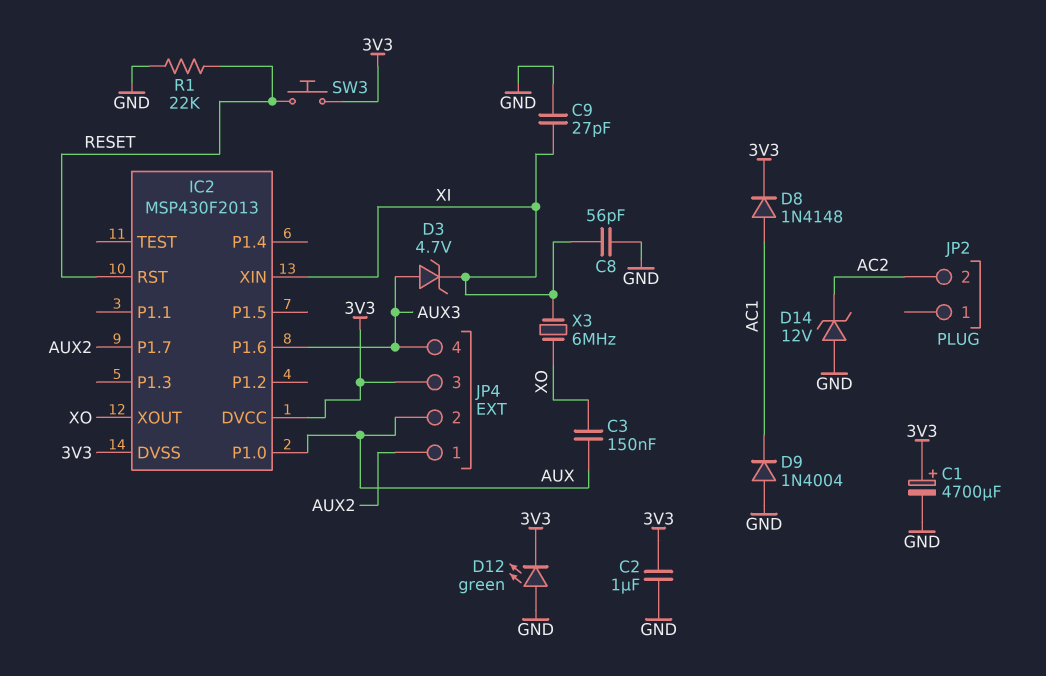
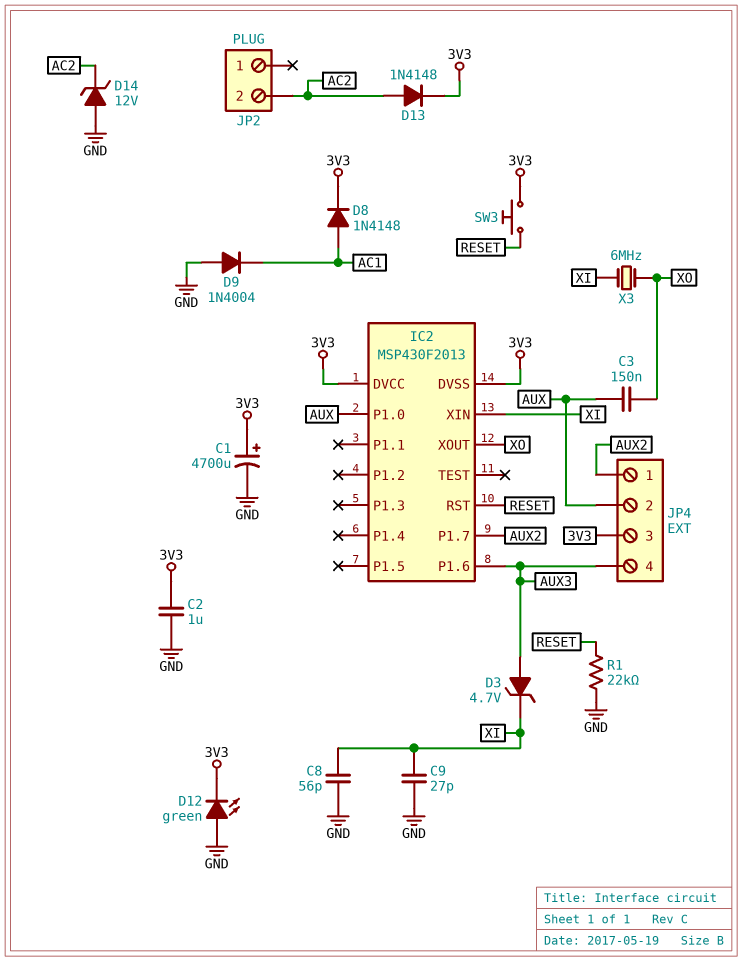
D13: none -> diode 1N4148 (A AC2, K 3V3)

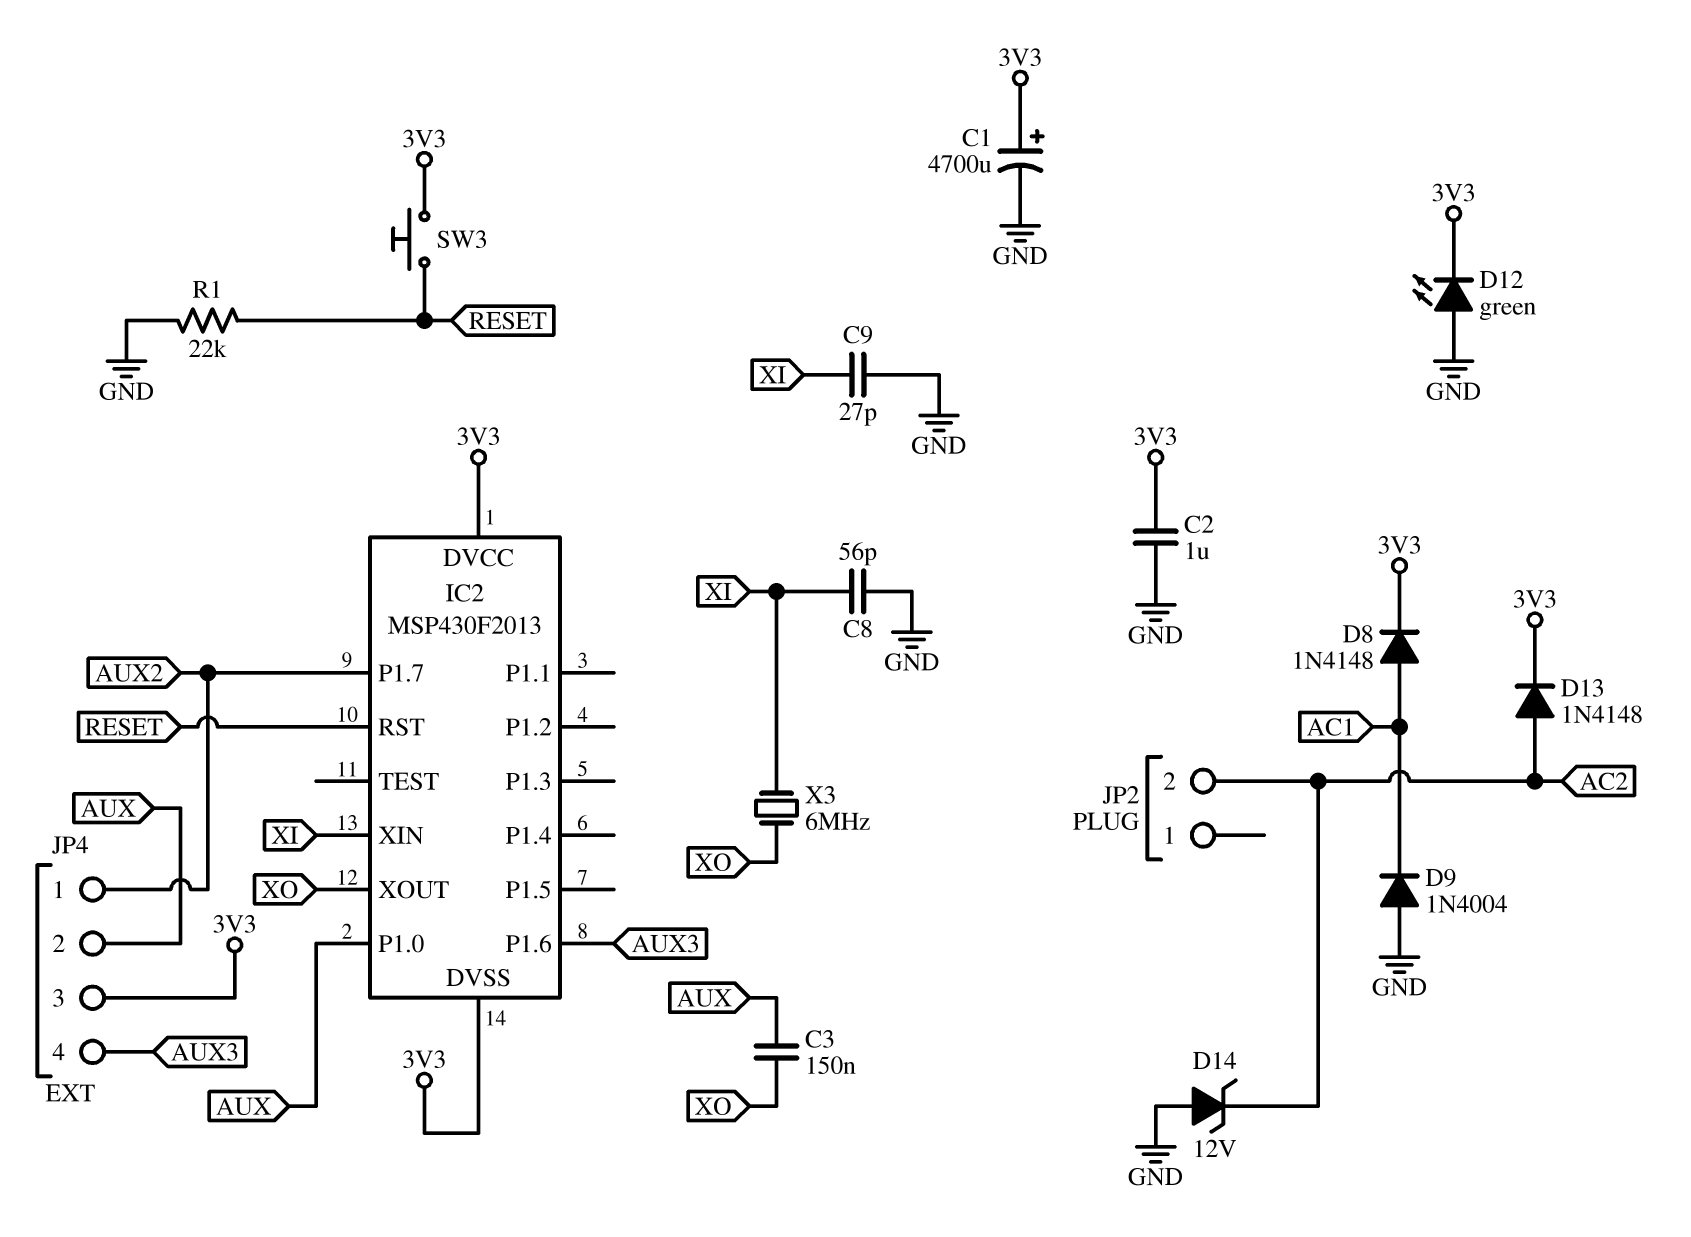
D3: zener 4.7V (A AUX3, K XI) -> none

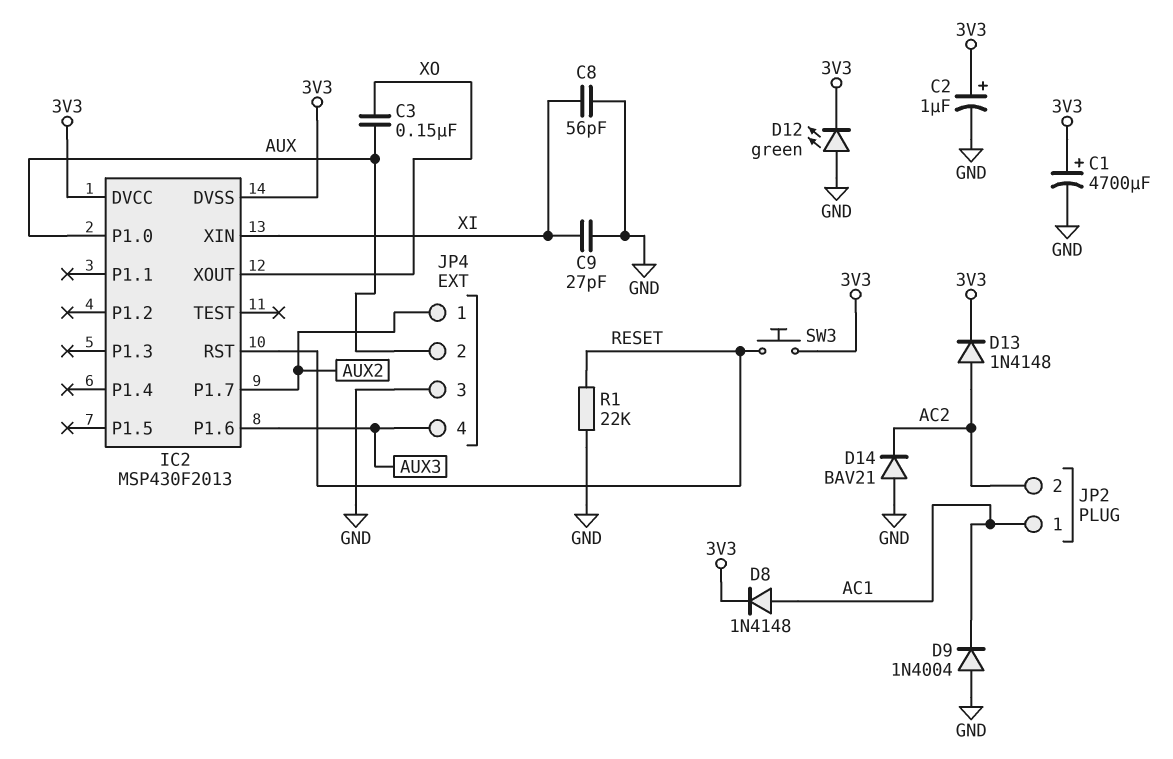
C2: 1uF (3V3, GND) -> 1uF (plus 3V3, minus GND)
D14: zener 12V (A GND, K AC2) -> diode BAV21 (A GND, K AC2)
JP2 pin 1: none -> AC1
JP4 pin 3: 3V3 -> GND
X3: 6MHz (XI, XO) -> none

